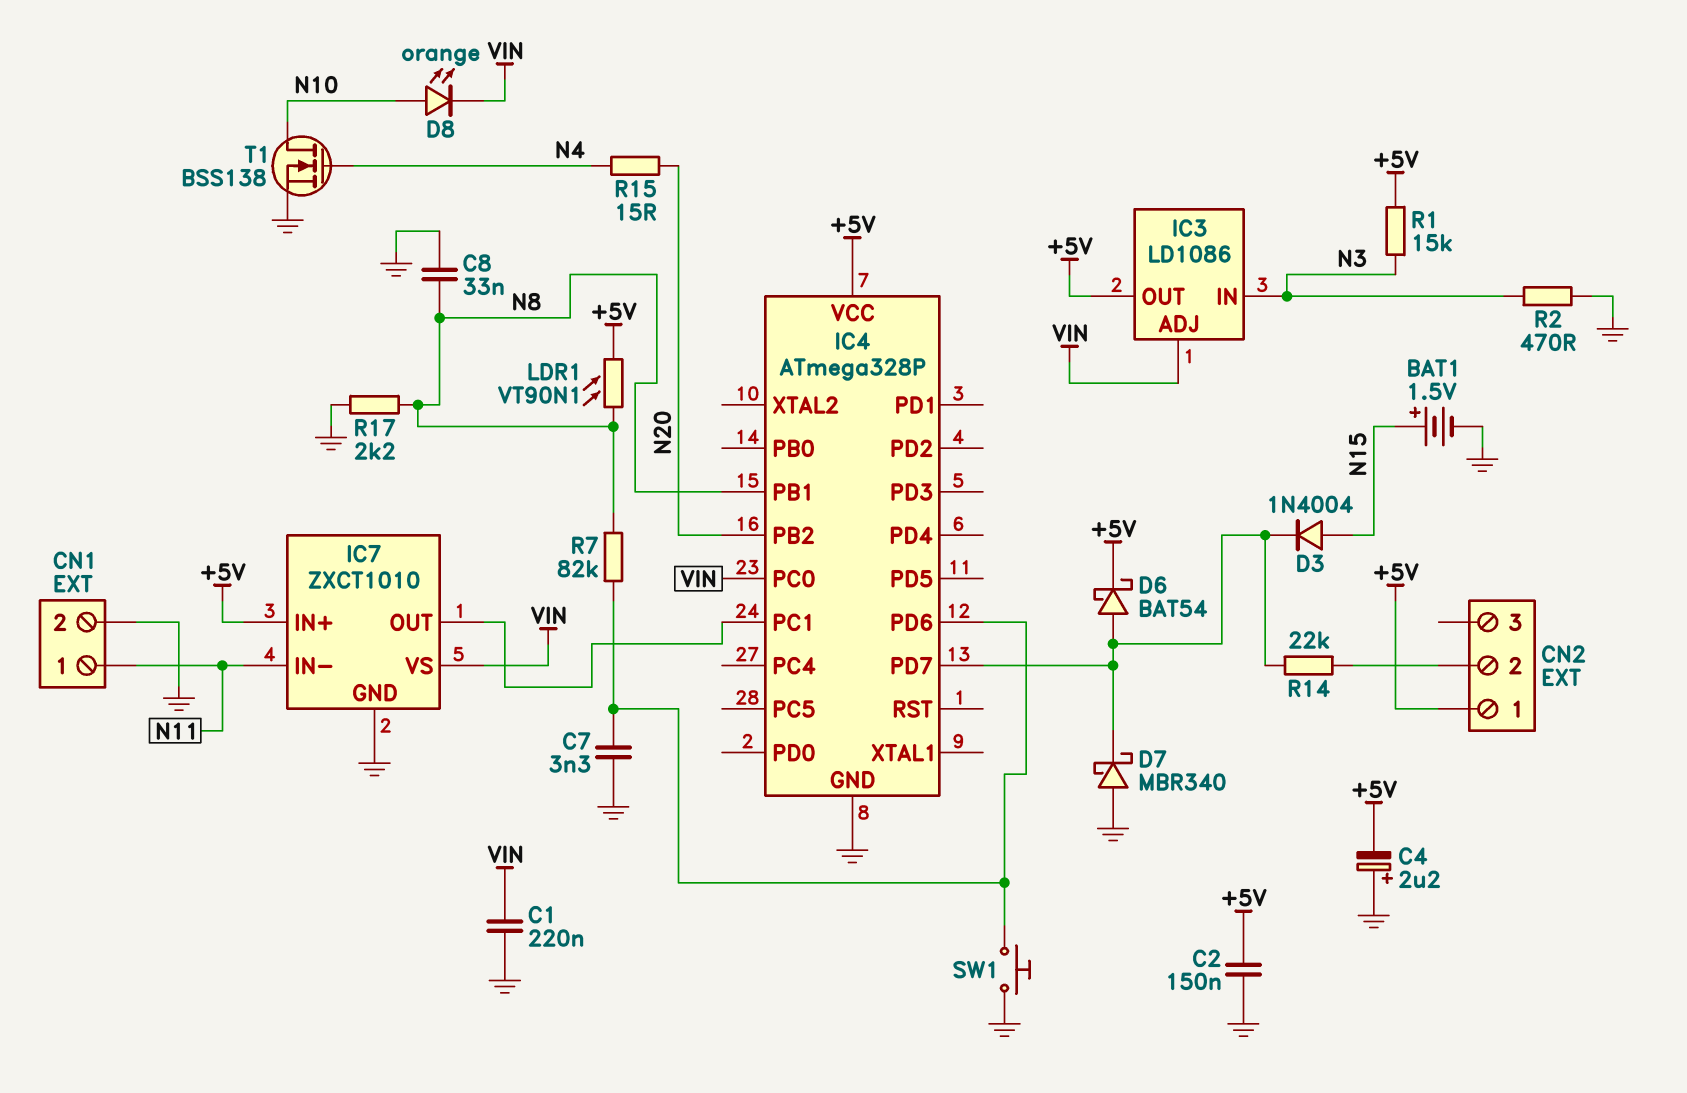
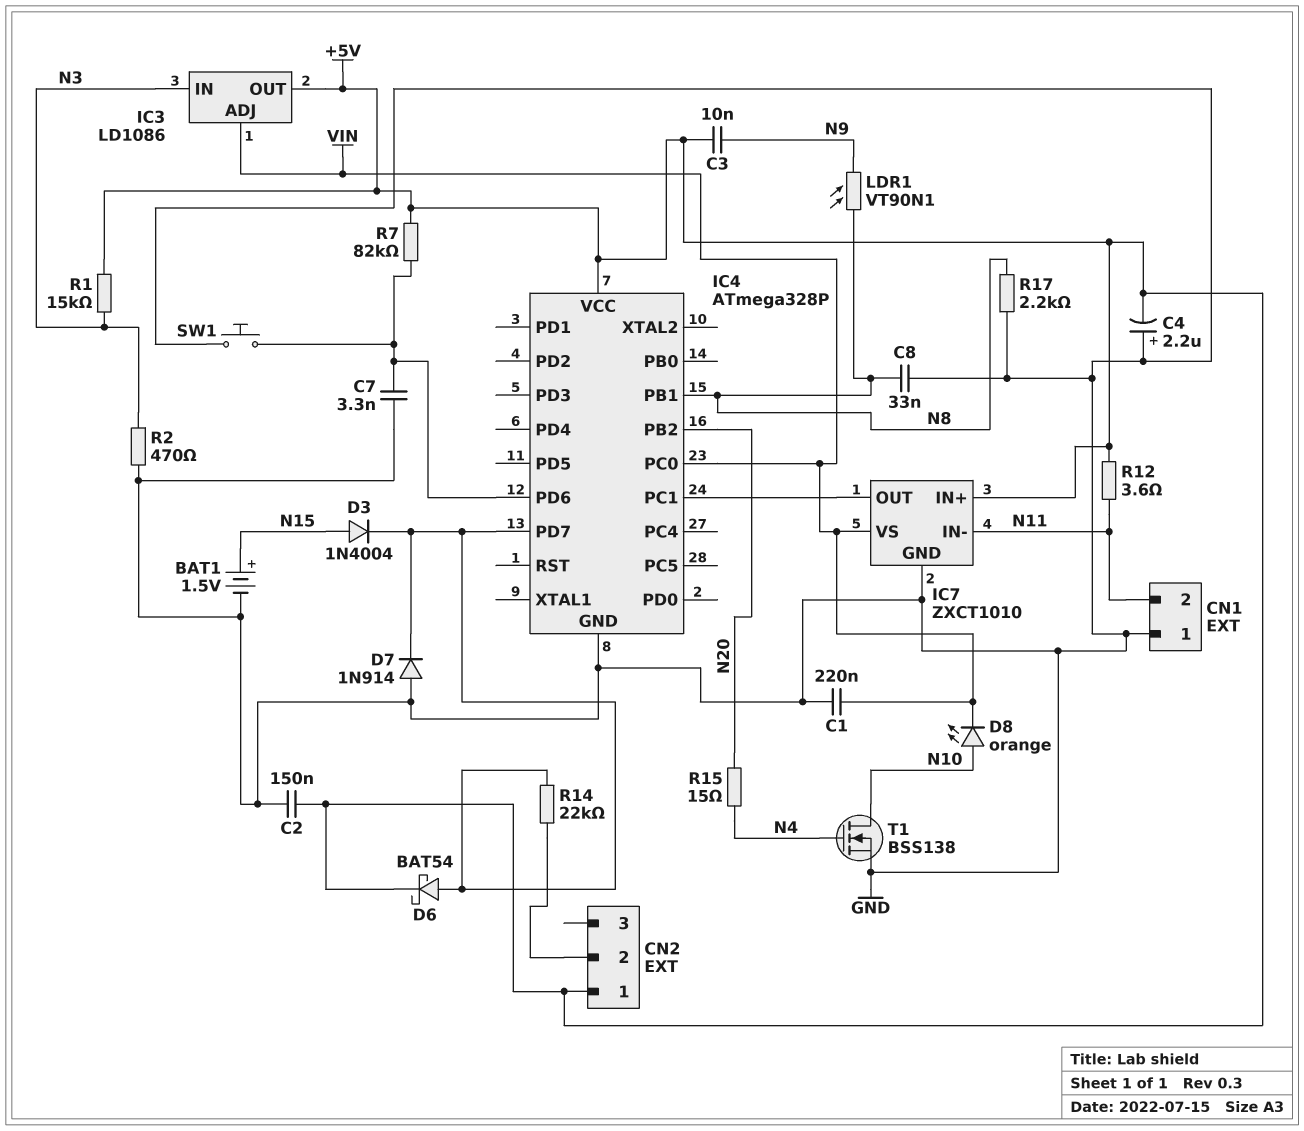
C3: none -> 10nF (+5V, N9)
CN1 pin 1: N11 -> GND
CN1 pin 2: GND -> N11
D7: schottky MBR340 (A GND, K IC4/PD7) -> diode 1N914 (A GND, K IC4/PD7)
LDR1: VT90N1 (+5V, N8) -> VT90N1 (N8, N9)
R7: 82k (IC4/PD6, N8) -> 82k (+5V, IC4/PD6)
R12: none -> 3.6 (+5V, N11)

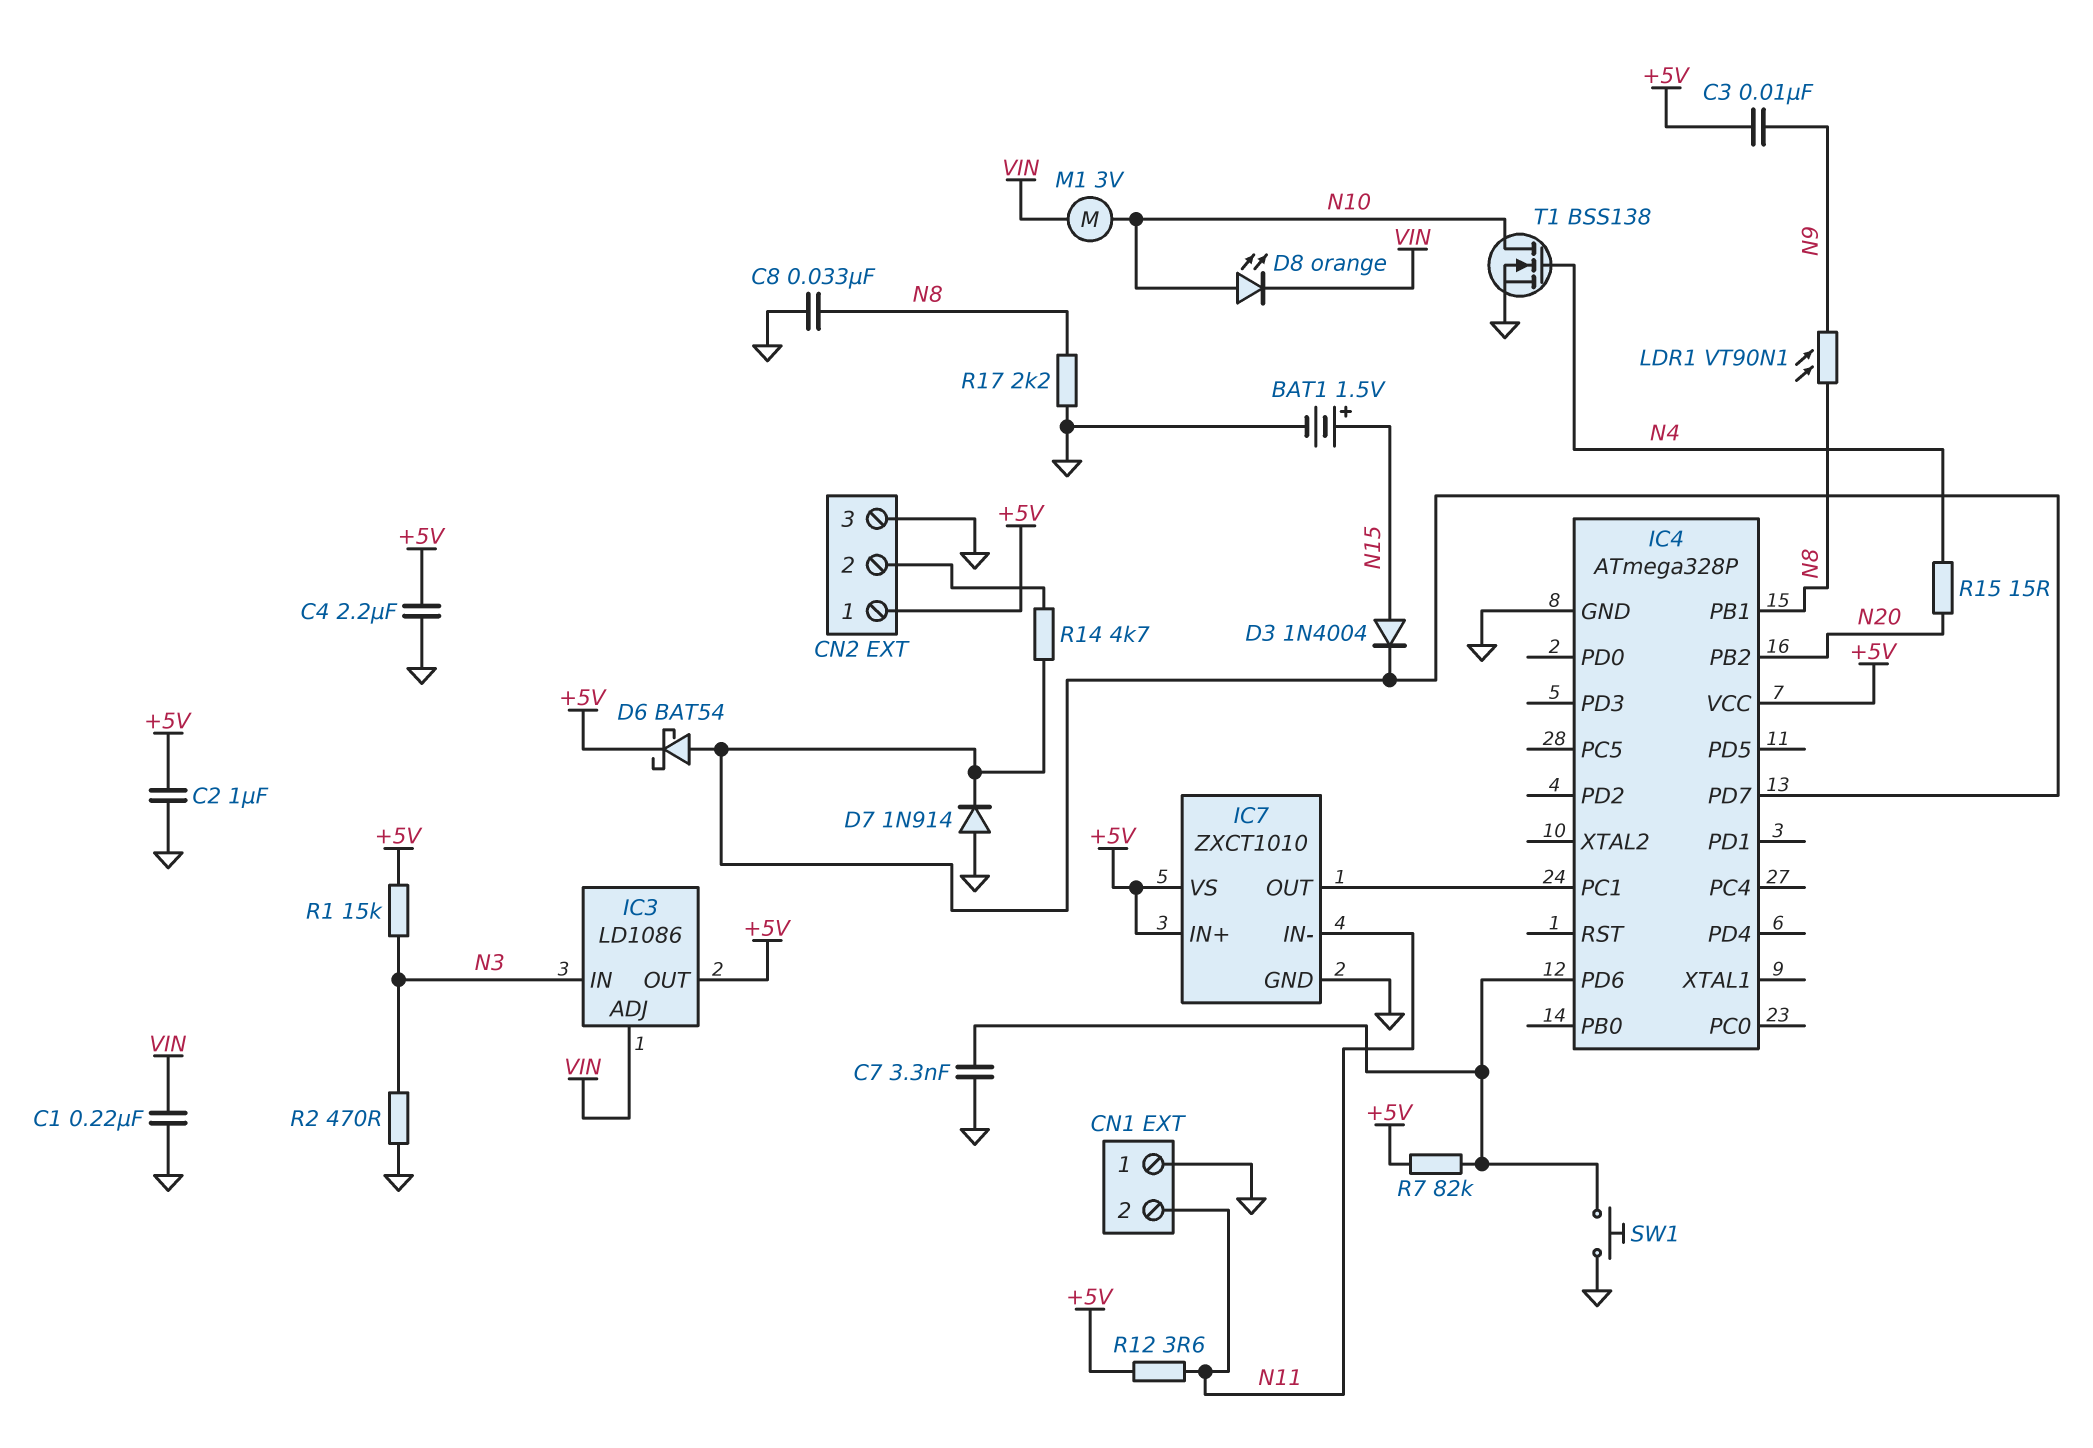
C2: 150nF (+5V, GND) -> 1uF (+5V, GND)
C4: 2.2uF (plus GND, minus +5V) -> 2.2uF (+5V, GND)
CN2 pin 3: none -> GND
IC4 pin PC0: VIN -> none
IC7 pin VS: VIN -> +5V
M1: none -> motor 3V (N10, VIN)
R14: 22k (CN2/2, IC4/PD7) -> 4.7k (CN2/2, IC4/PD7)

